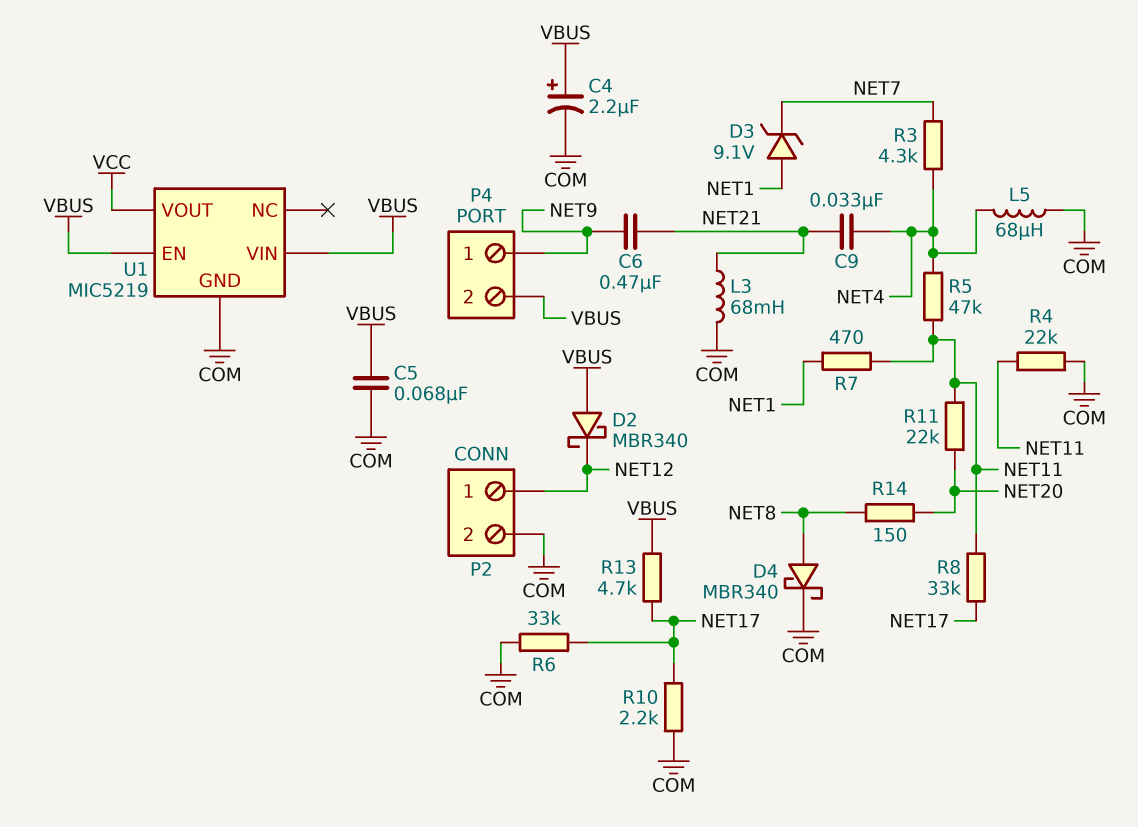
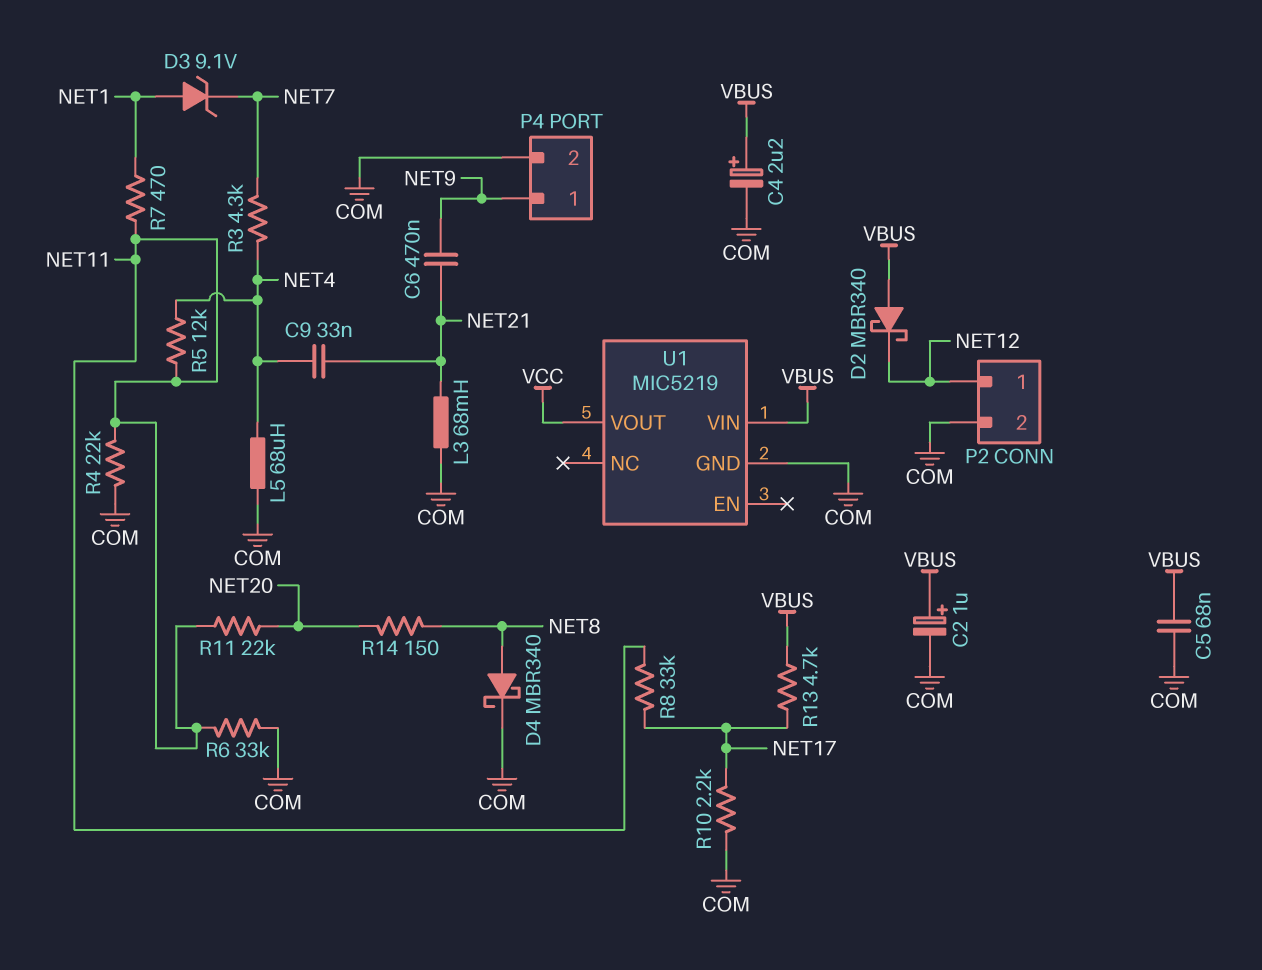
C2: none -> 1uF (plus VBUS, minus COM)
P4 pin 2: VBUS -> COM
R5: 47k (NET4, NET11) -> 12k (NET4, NET11)
R6: 33k (COM, NET17) -> 33k (COM, NET11)
U1 pin EN: VBUS -> none

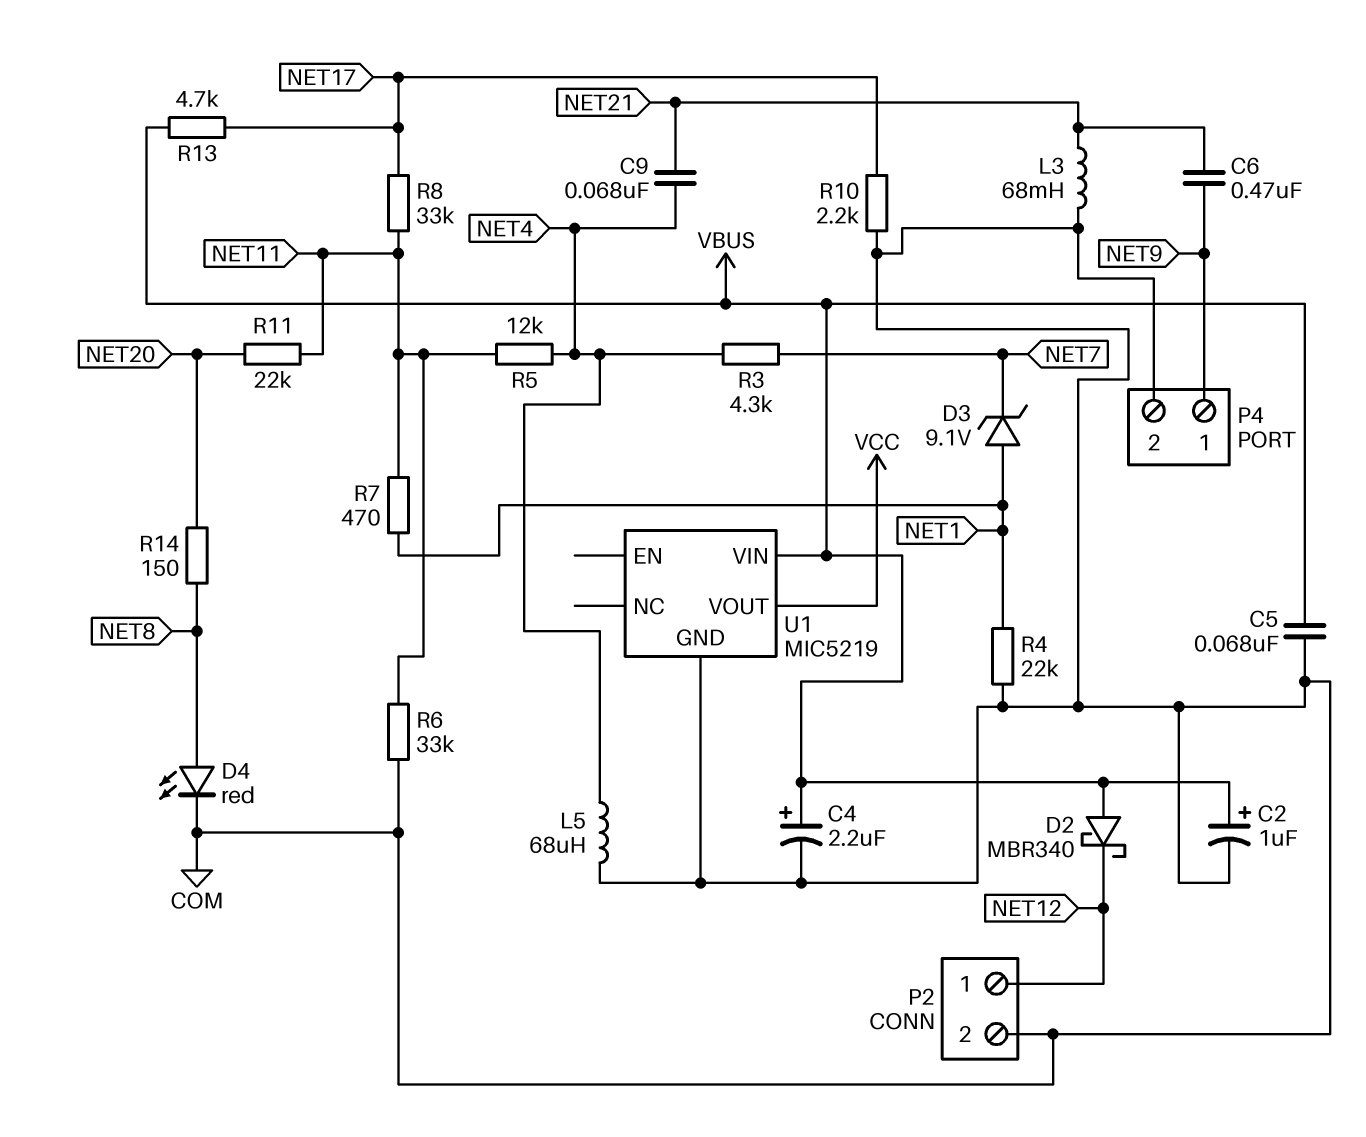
C9: 33nF (NET4, NET21) -> 68nF (NET4, NET21)
D4: schottky MBR340 (A NET8, K COM) -> LED red (A NET8, K COM)
R4: 22k (COM, NET11) -> 22k (COM, NET1)

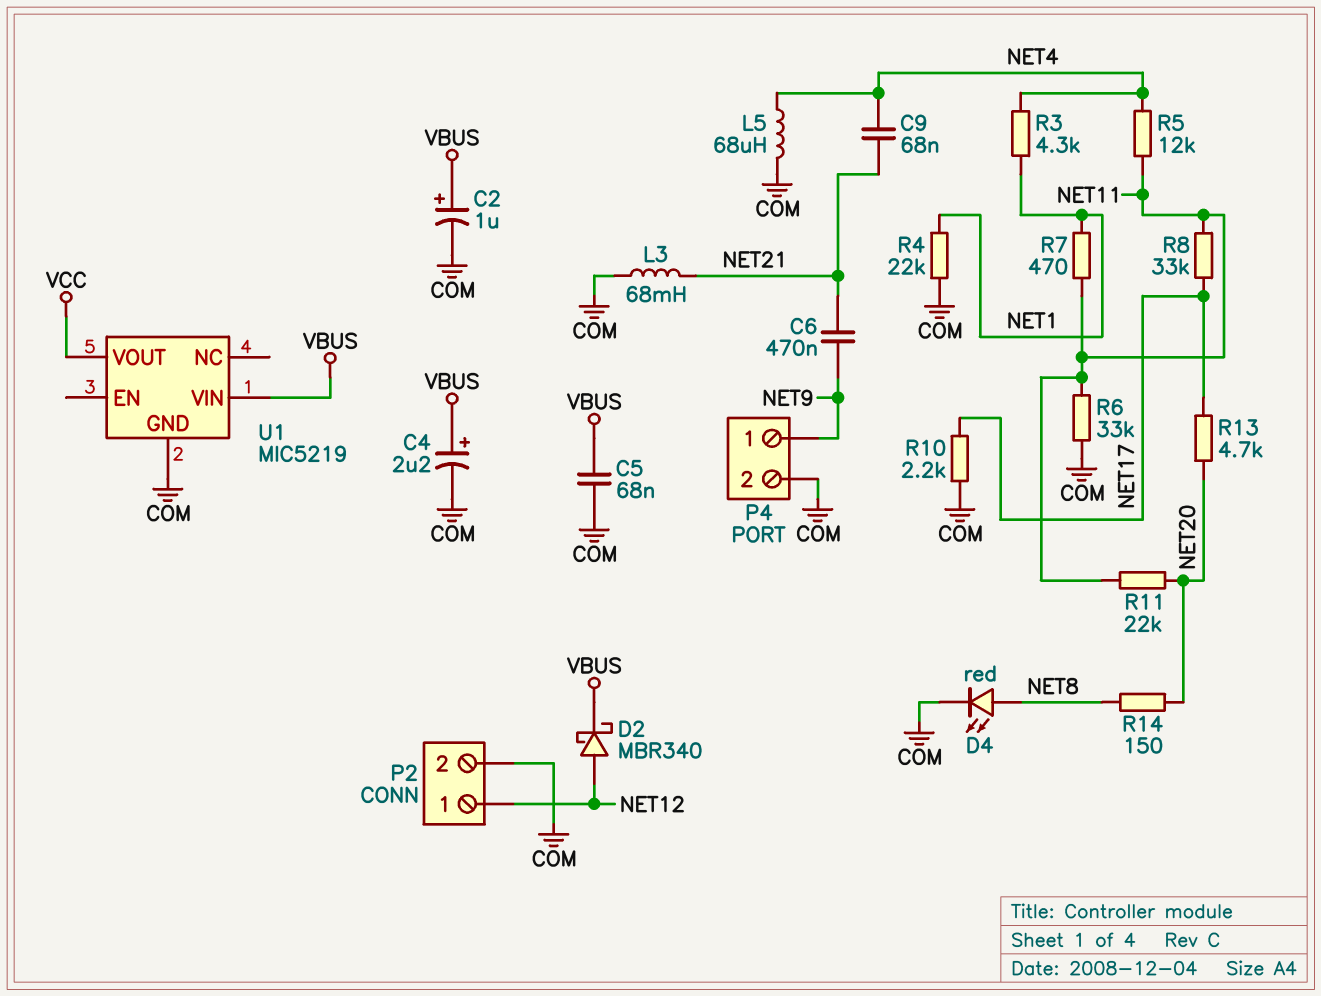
D2: schottky MBR340 (A VBUS, K NET12) -> schottky MBR340 (A NET12, K VBUS)
D3: zener 9.1V (A NET1, K NET7) -> none
R3: 4.3k (NET4, NET7) -> 4.3k (NET1, NET4)
R13: 4.7k (NET17, VBUS) -> 4.7k (NET17, NET20)

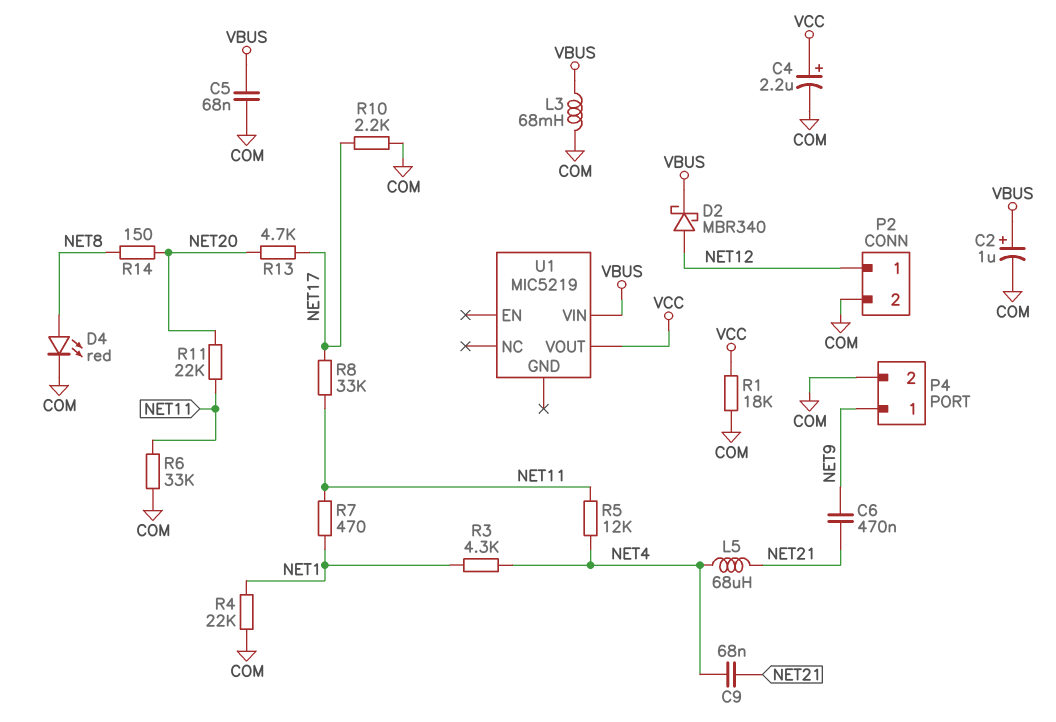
C4: 2.2uF (plus VBUS, minus COM) -> 2.2uF (plus VCC, minus COM)
L3: 68mH (COM, NET21) -> 68mH (COM, VBUS)
L5: 68uH (COM, NET4) -> 68uH (NET4, NET21)
R1: none -> 18k (COM, VCC)
U1 pin GND: COM -> none

